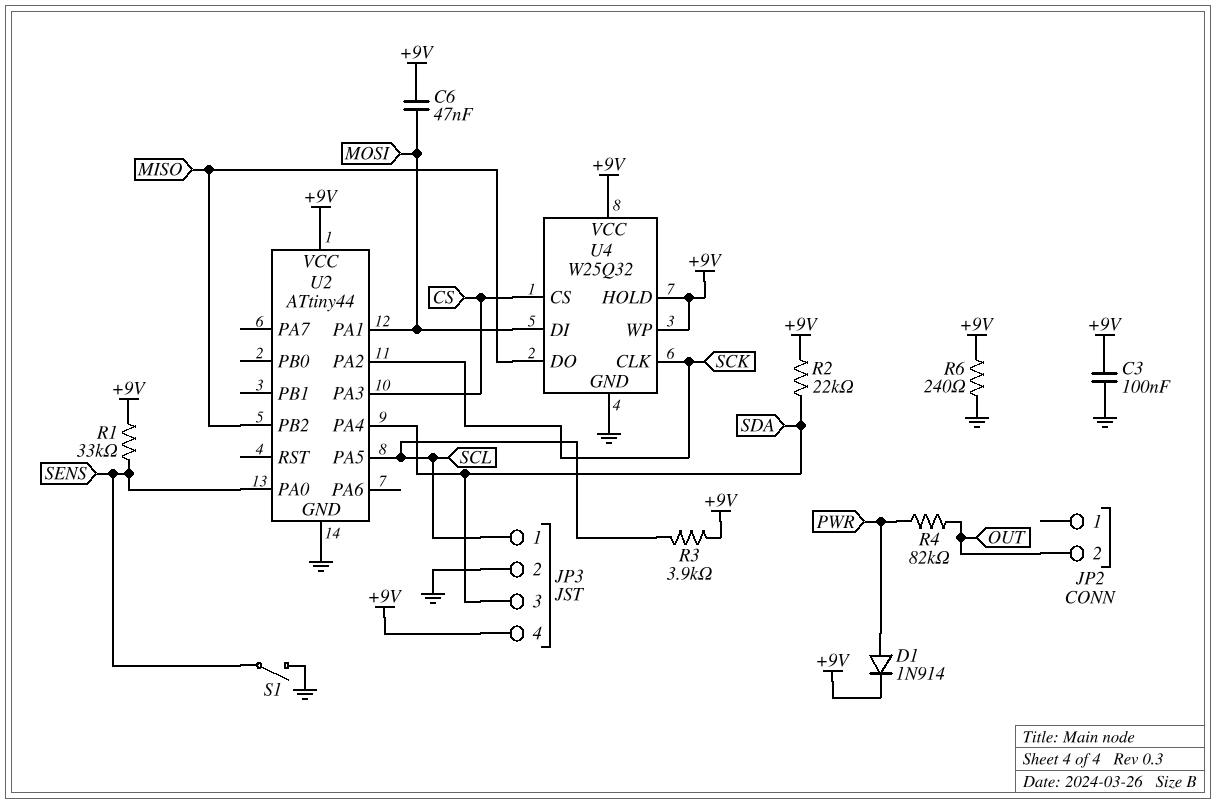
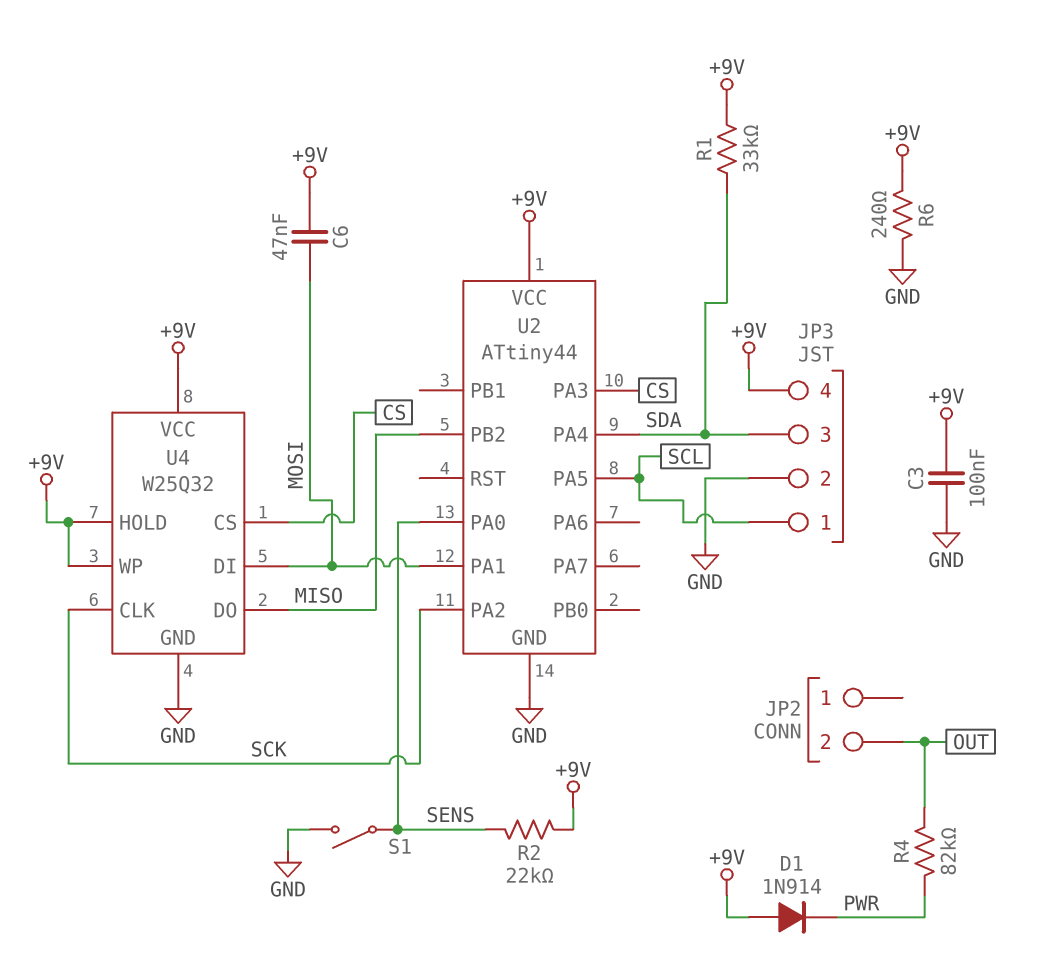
D1: diode 1N914 (A PWR, K +9V) -> diode 1N914 (A +9V, K PWR)
R1: 33k (+9V, SENS) -> 33k (+9V, SDA)
R2: 22k (+9V, SDA) -> 22k (+9V, SENS)
R3: 3.9k (+9V, SCL) -> none

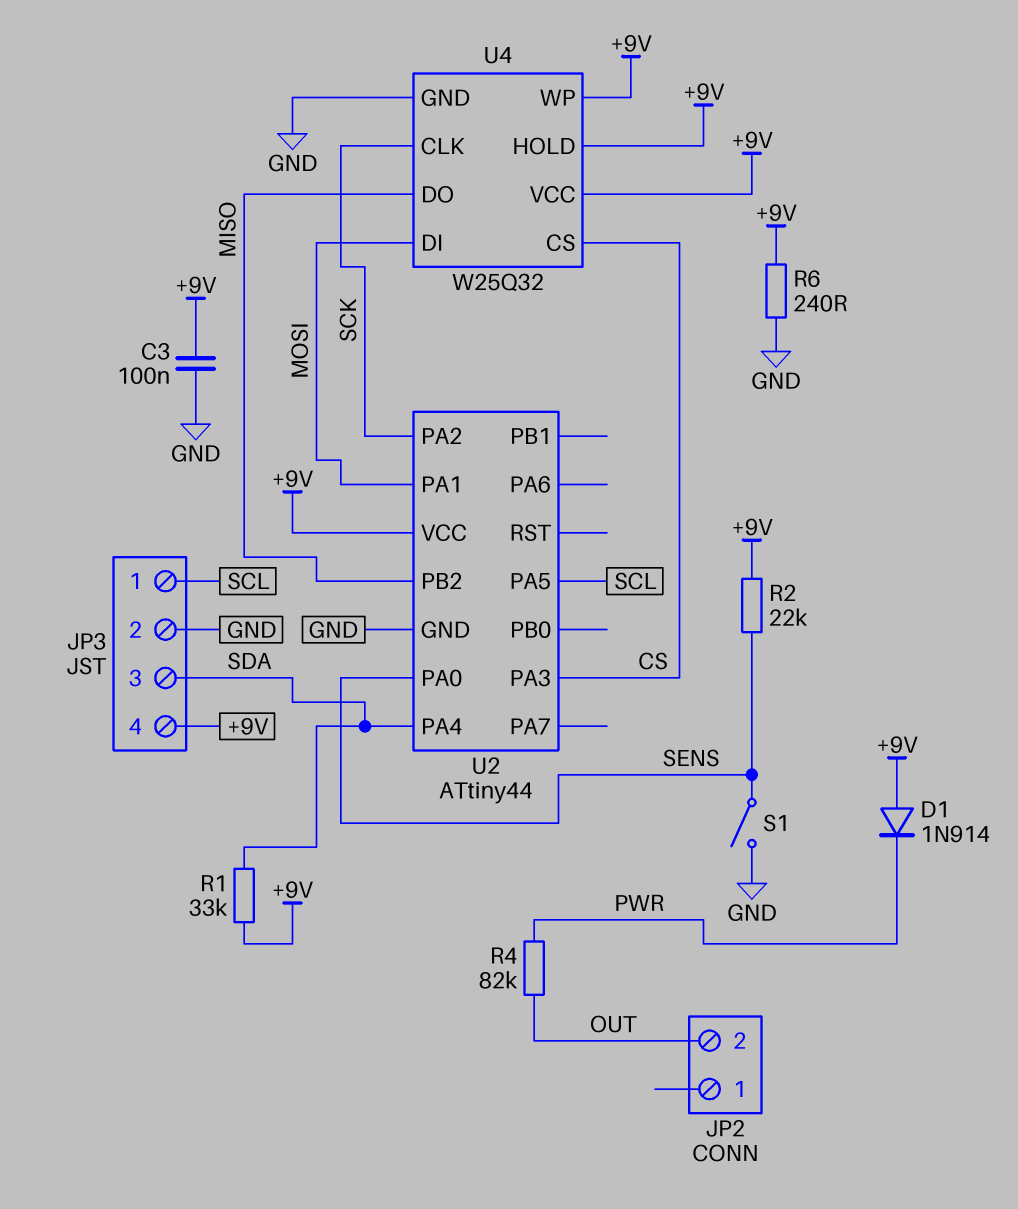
C6: 47nF (+9V, MOSI) -> none

